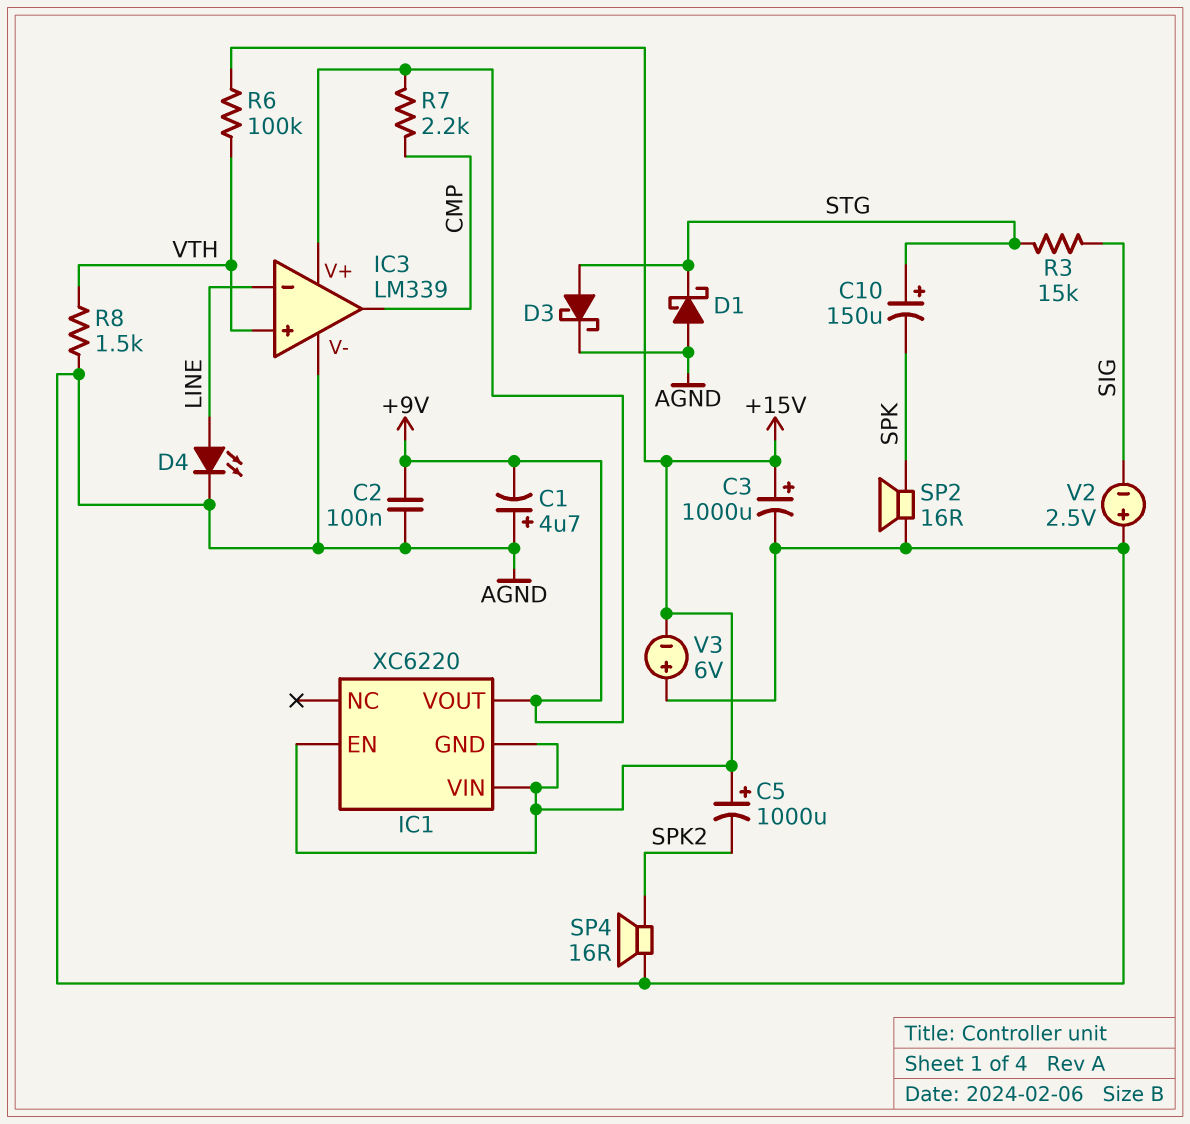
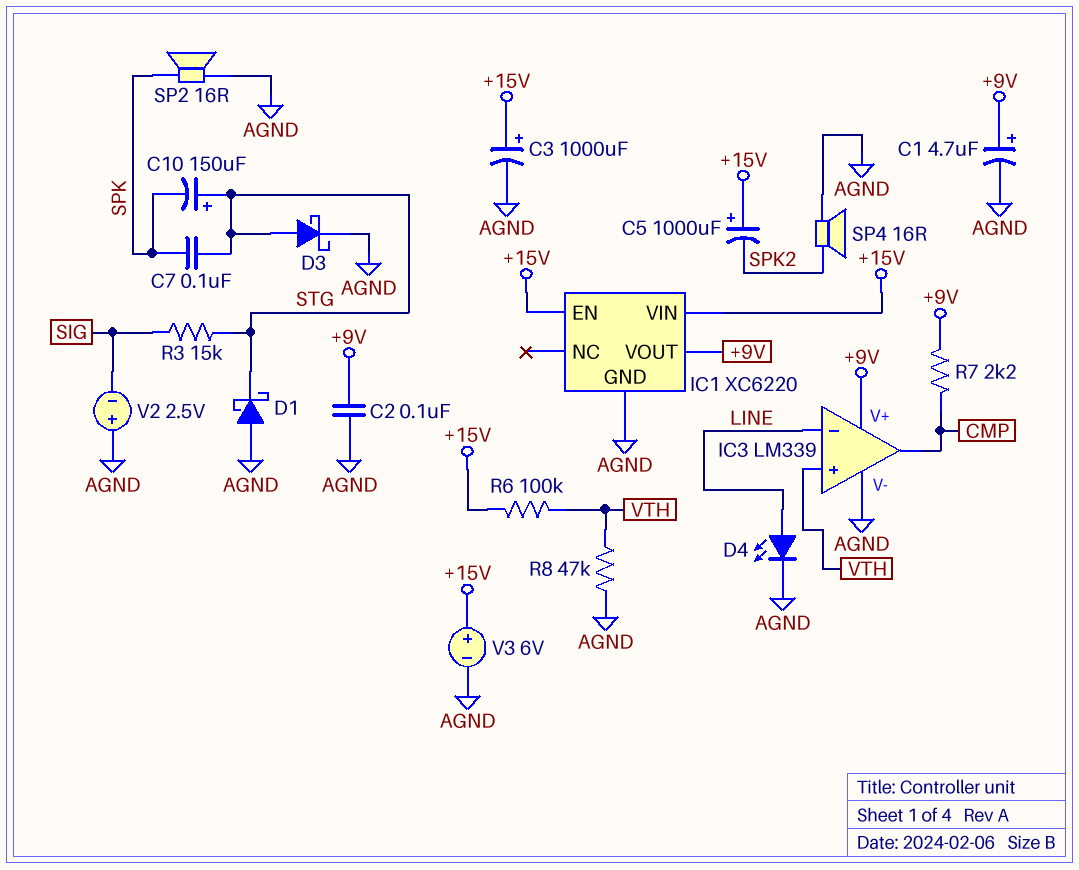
C1: 4.7uF (plus AGND, minus +9V) -> 4.7uF (plus +9V, minus AGND)
C7: none -> 100nF (SPK, STG)
IC1 pin GND: +15V -> AGND
R8: 1.5k (AGND, VTH) -> 47k (AGND, VTH)
V3: 6V (plus AGND, minus +15V) -> 6V (plus +15V, minus AGND)

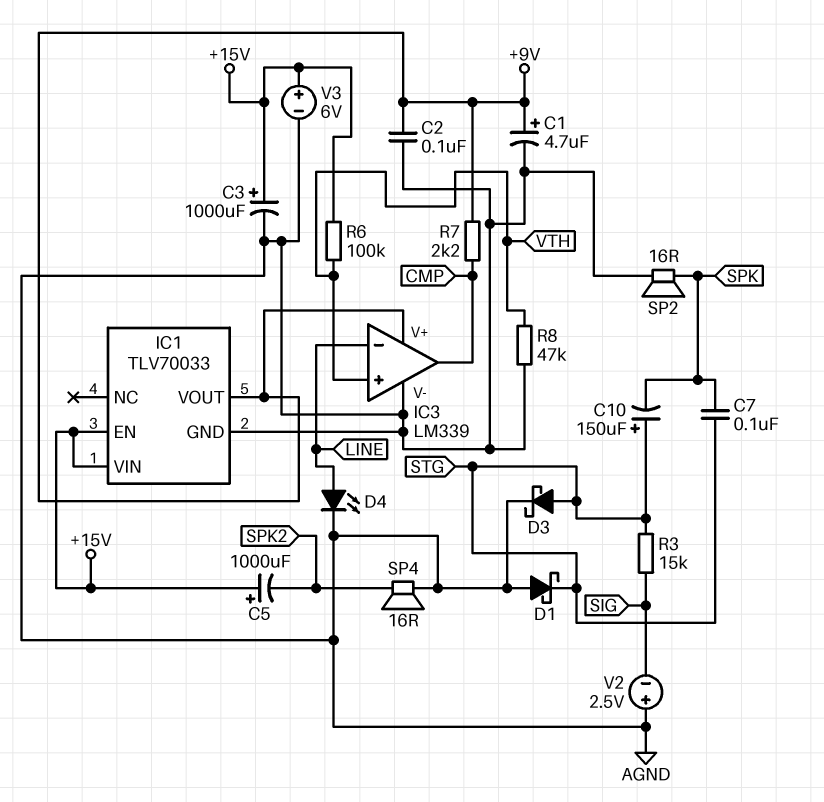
IC1: XC6220 -> TLV70033

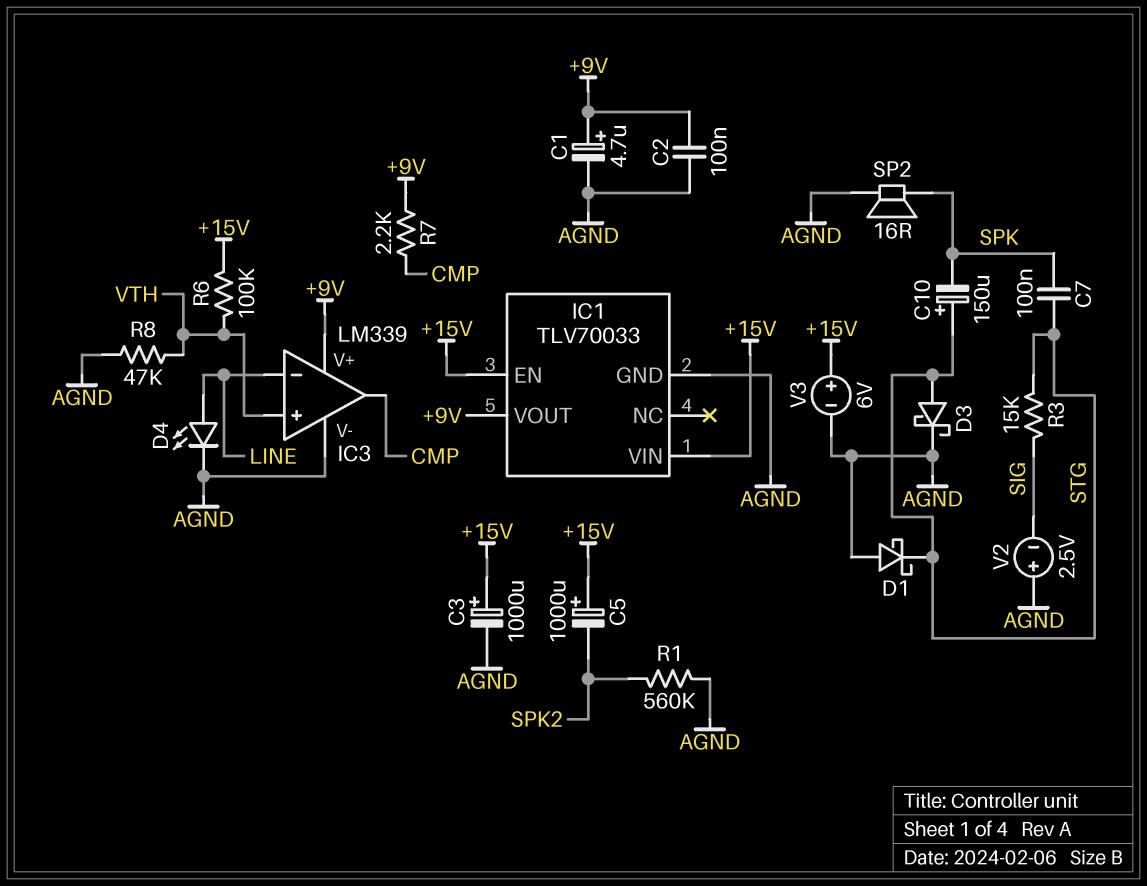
R1: none -> 560k (AGND, SPK2)
SP4: speaker 16R (AGND, SPK2) -> none

